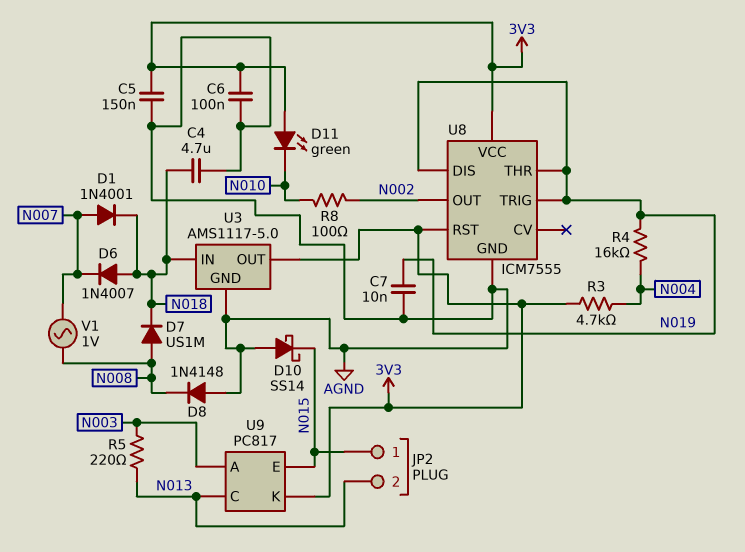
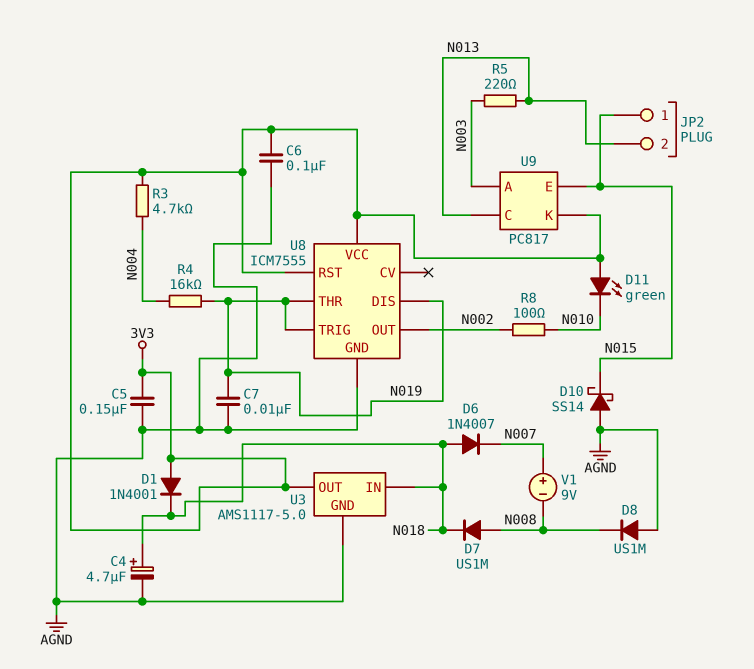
C4: 4.7uF (AGND, N018) -> 4.7uF (plus N018, minus AGND)
D1: diode 1N4001 (A N007, K N018) -> diode 1N4001 (A 3V3, K N018)
D8: diode 1N4148 (A AGND, K N008) -> diode US1M (A AGND, K N008)
V1: AC 1V (N007, N008) -> 9V (plus N007, minus N008)

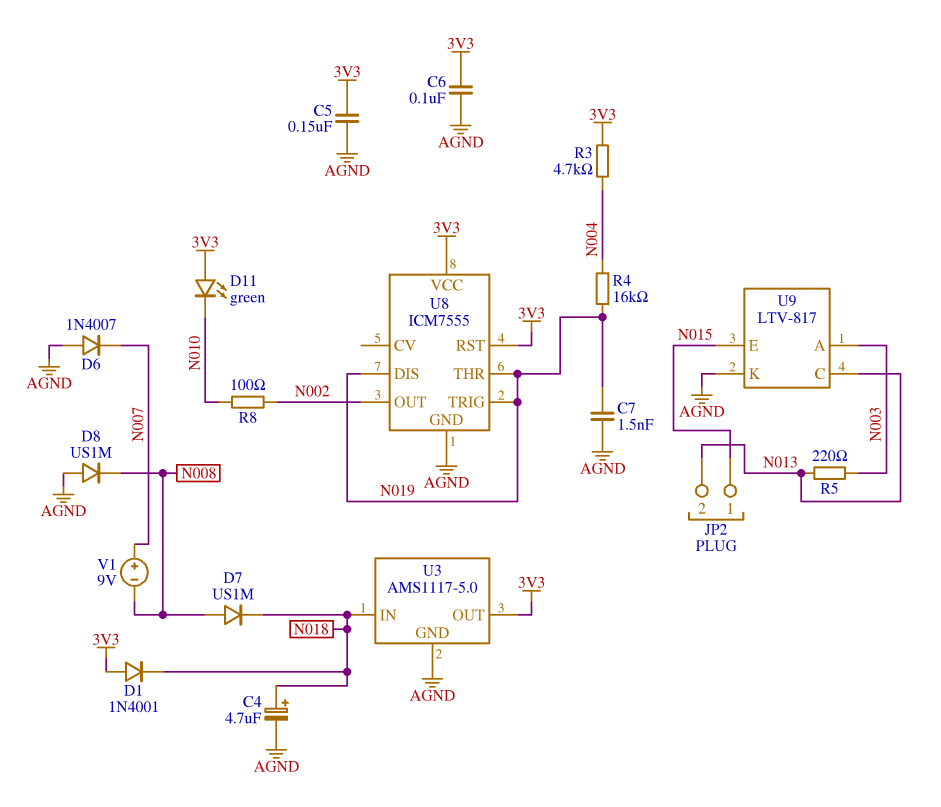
C7: 10nF (AGND, N019) -> 1.5nF (AGND, N019)
D6: diode 1N4007 (A N018, K N007) -> diode 1N4007 (A AGND, K N007)
D10: schottky SS14 (A AGND, K N015) -> none
U9: PC817 -> LTV-817
U9 pin K: 3V3 -> AGND

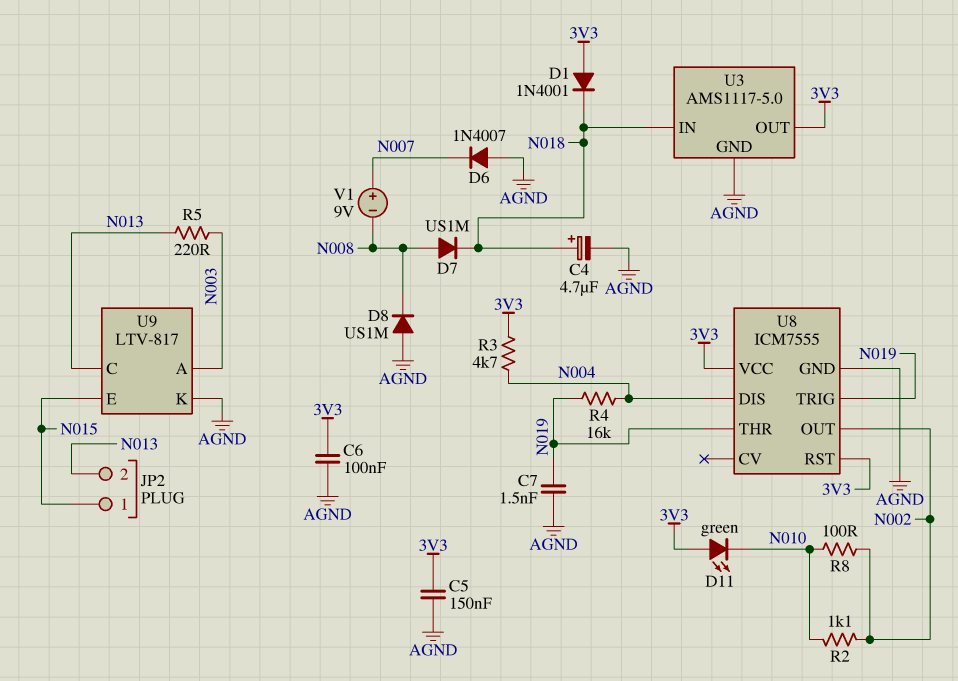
R2: none -> 1.1k (N002, N010)
U8 pin DIS: N019 -> N004

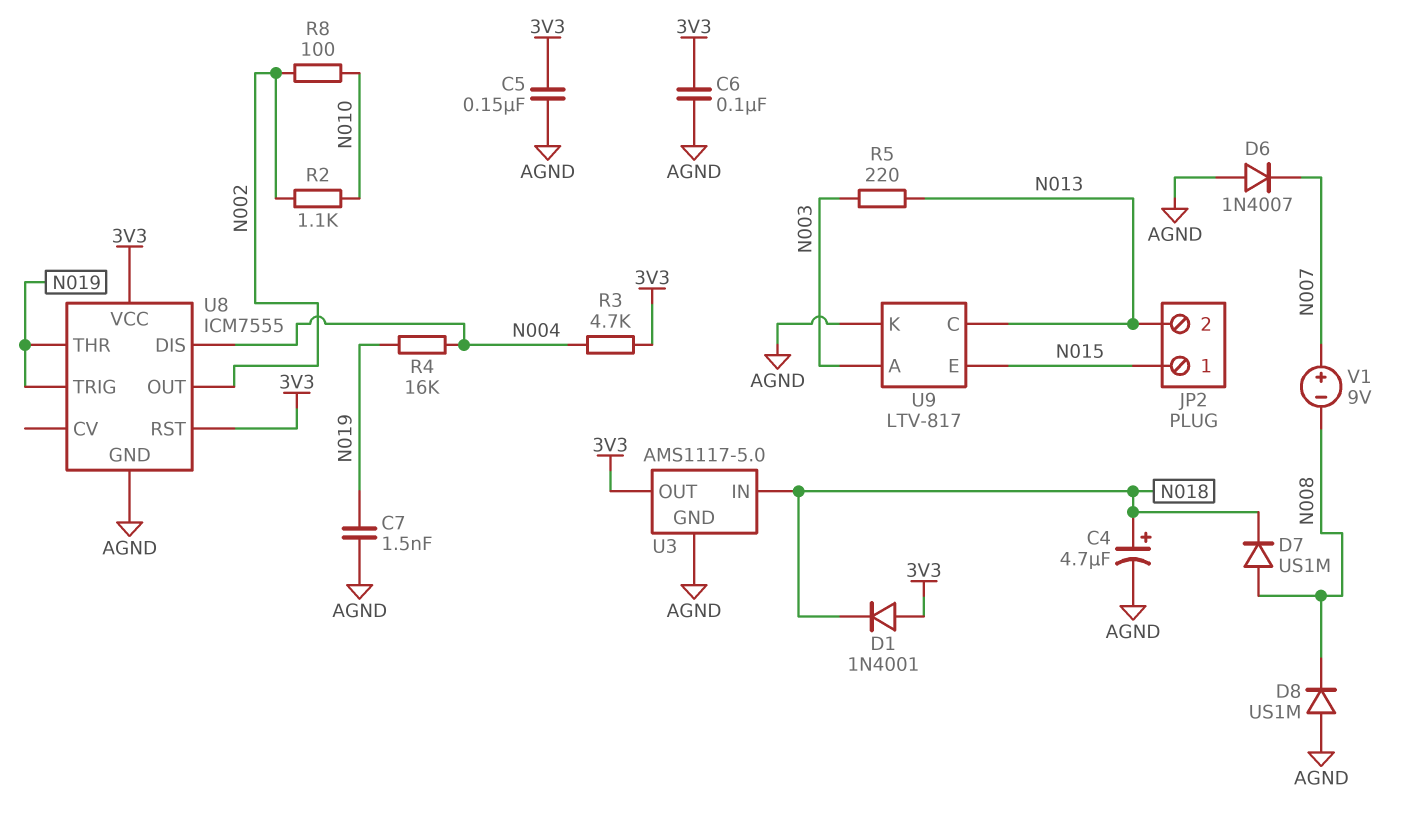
D11: LED green (A 3V3, K N010) -> none

